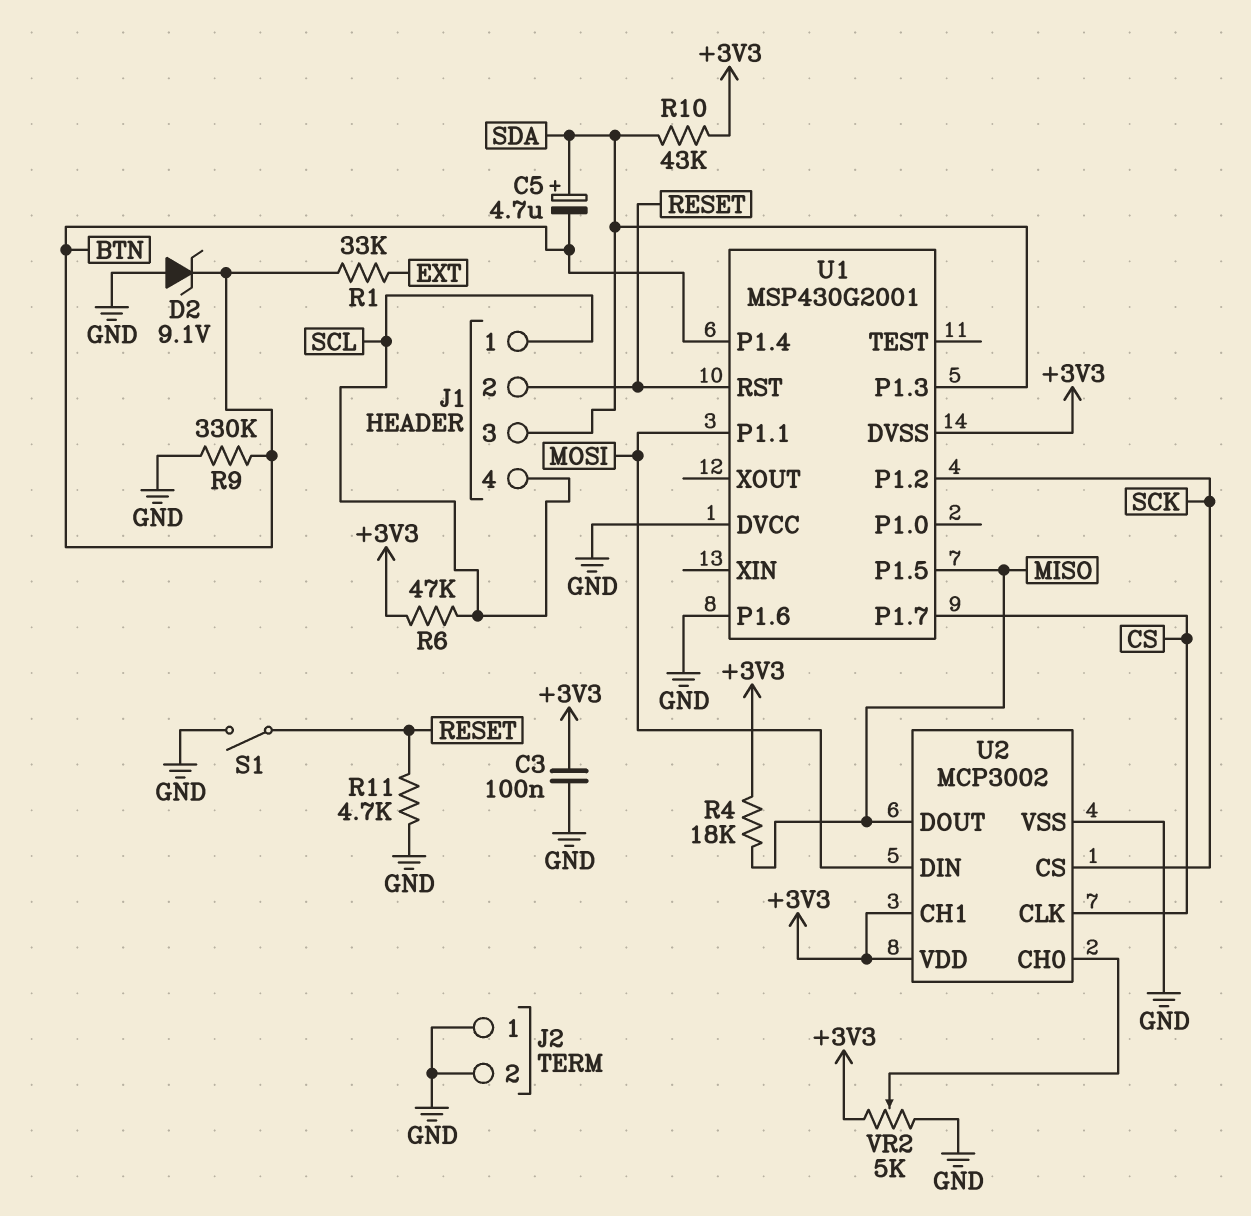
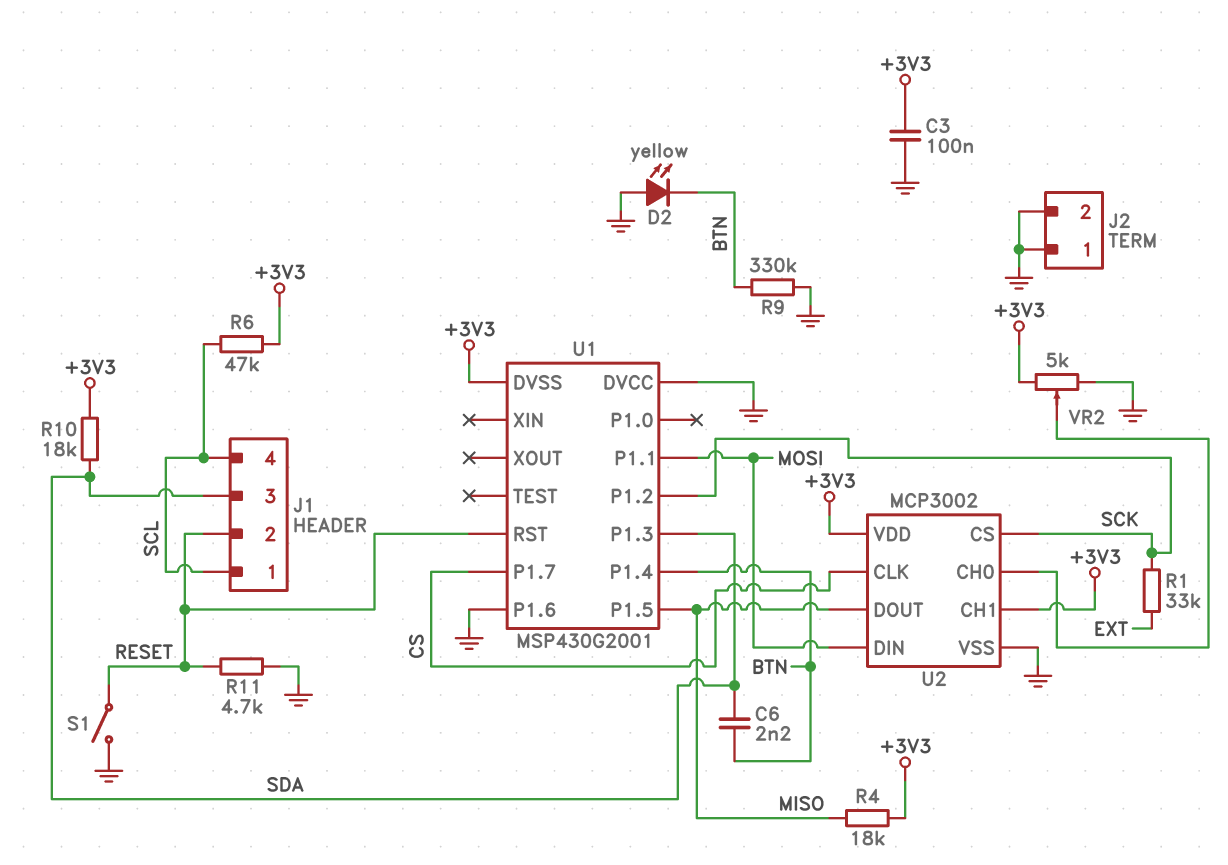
C5: 4.7uF (plus SDA, minus BTN) -> none
C6: none -> 2.2nF (BTN, SDA)
D2: zener 9.1V (A GND, K BTN) -> LED yellow (A GND, K BTN)
R1: 33k (BTN, EXT) -> 33k (EXT, SCK)
R10: 43k (+3V3, SDA) -> 18k (+3V3, SDA)

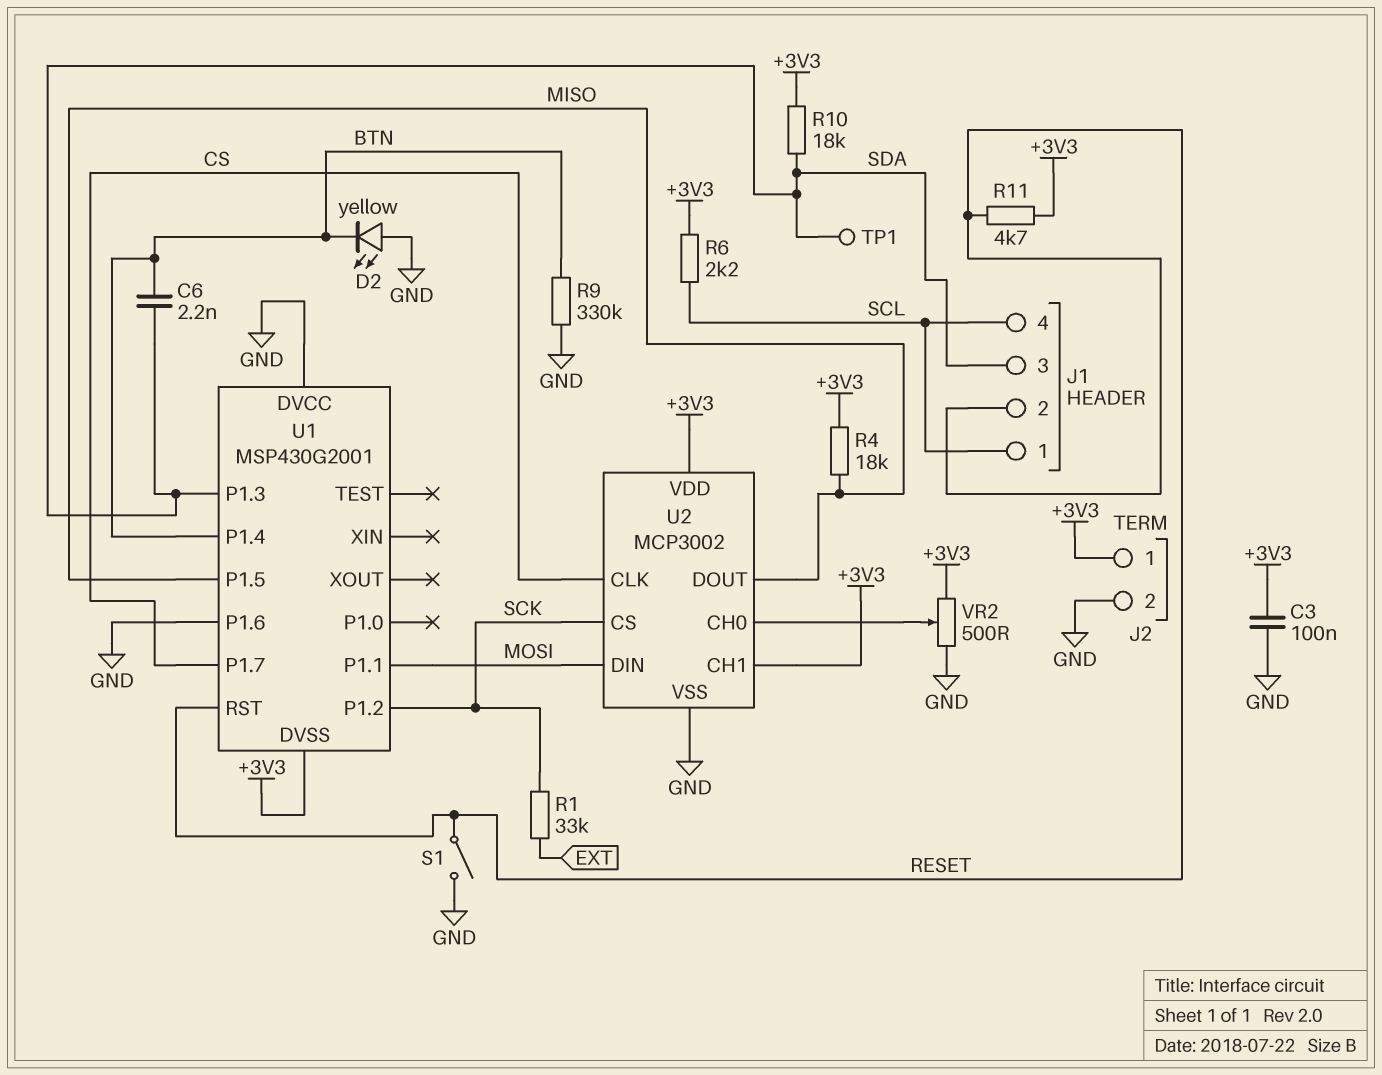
J2 pin 1: GND -> +3V3
R6: 47k (+3V3, SCL) -> 2.2k (+3V3, SCL)
R11: 4.7k (GND, RESET) -> 4.7k (+3V3, RESET)
TP1: none -> test point (SDA)
VR2: 5k (+3V3, GND, wiper U2/CH0) -> 500 (+3V3, GND, wiper U2/CH0)

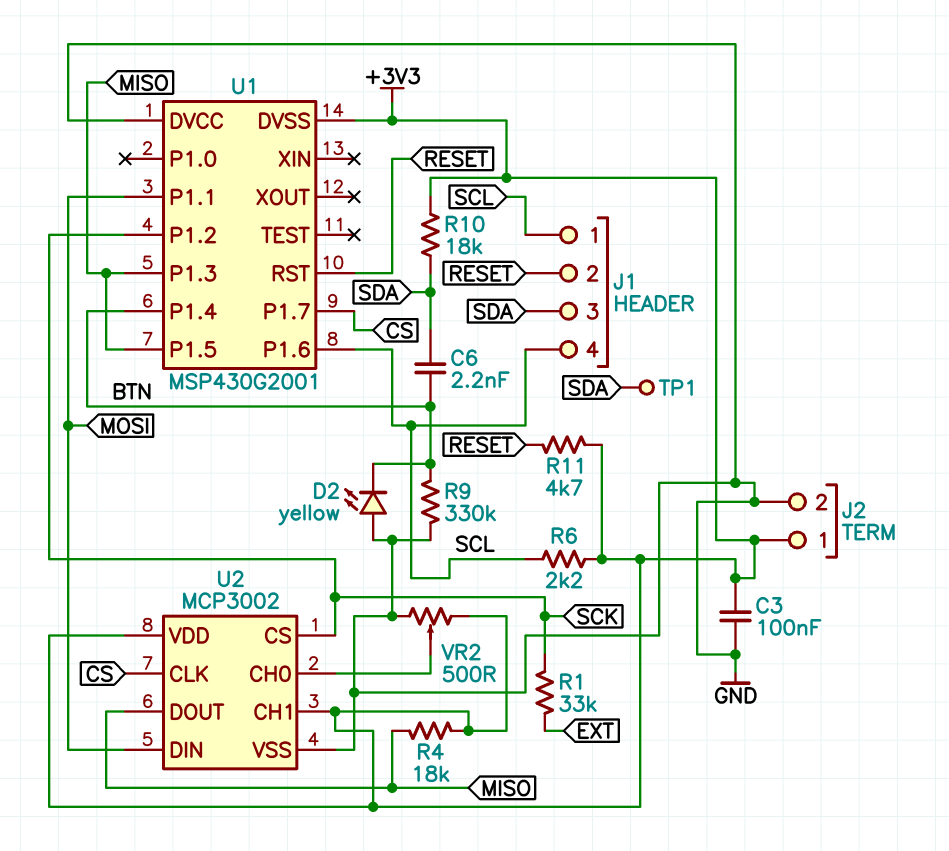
S1: switch (GND, RESET) -> none
U1 pin P1.3: SDA -> MISO
U1 pin P1.6: GND -> SCL

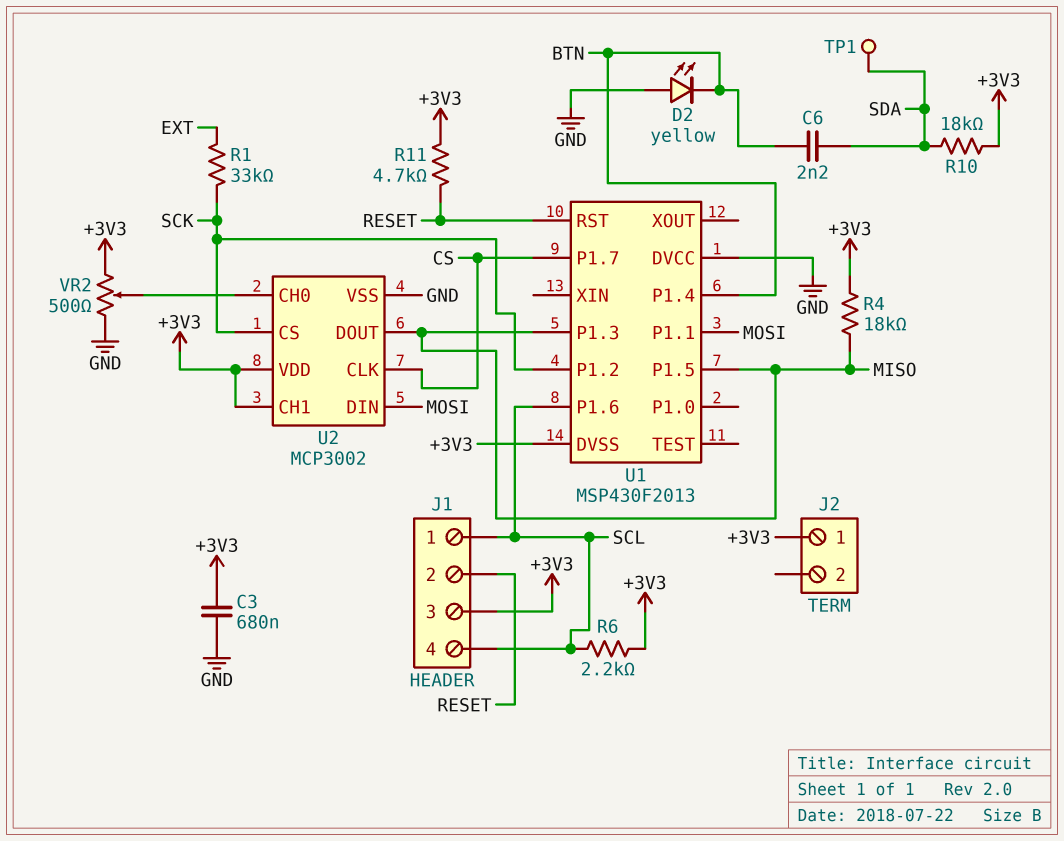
C3: 100nF (+3V3, GND) -> 680nF (+3V3, GND)
J1 pin 3: SDA -> +3V3
J2 pin 2: GND -> none
R9: 330k (BTN, GND) -> none
U1: MSP430G2001 -> MSP430F2013

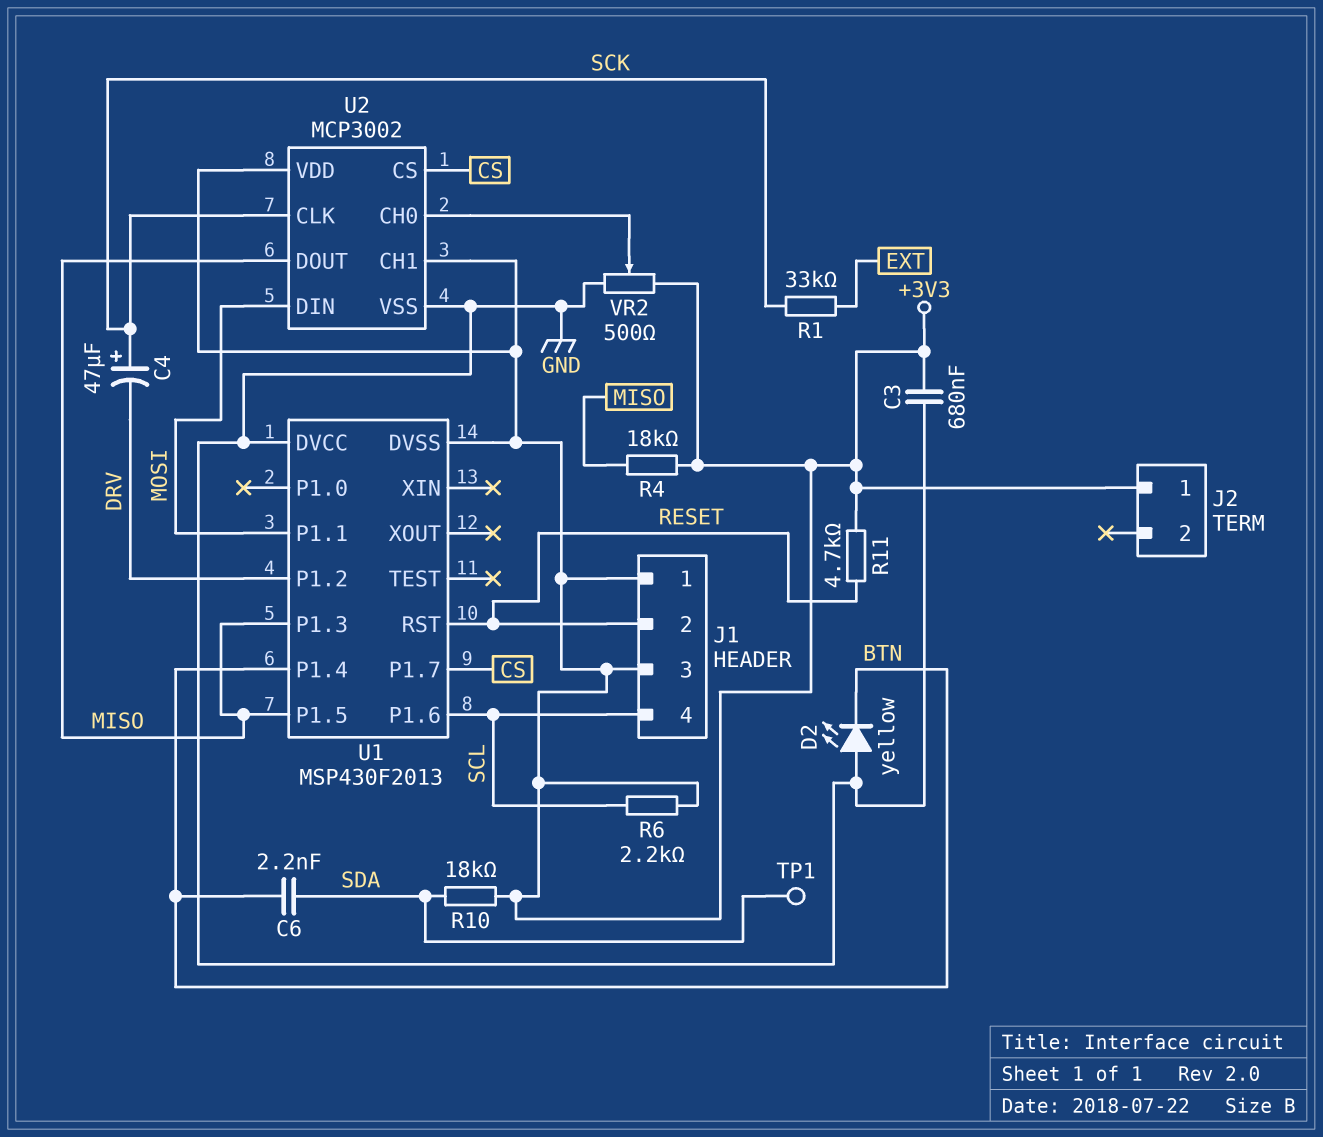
C4: none -> 47uF (plus SCK, minus DRV)
J1 pin 1: SCL -> +3V3
U1 pin P1.2: SCK -> DRV
U2 pin CLK: CS -> SCK
U2 pin CS: SCK -> CS

